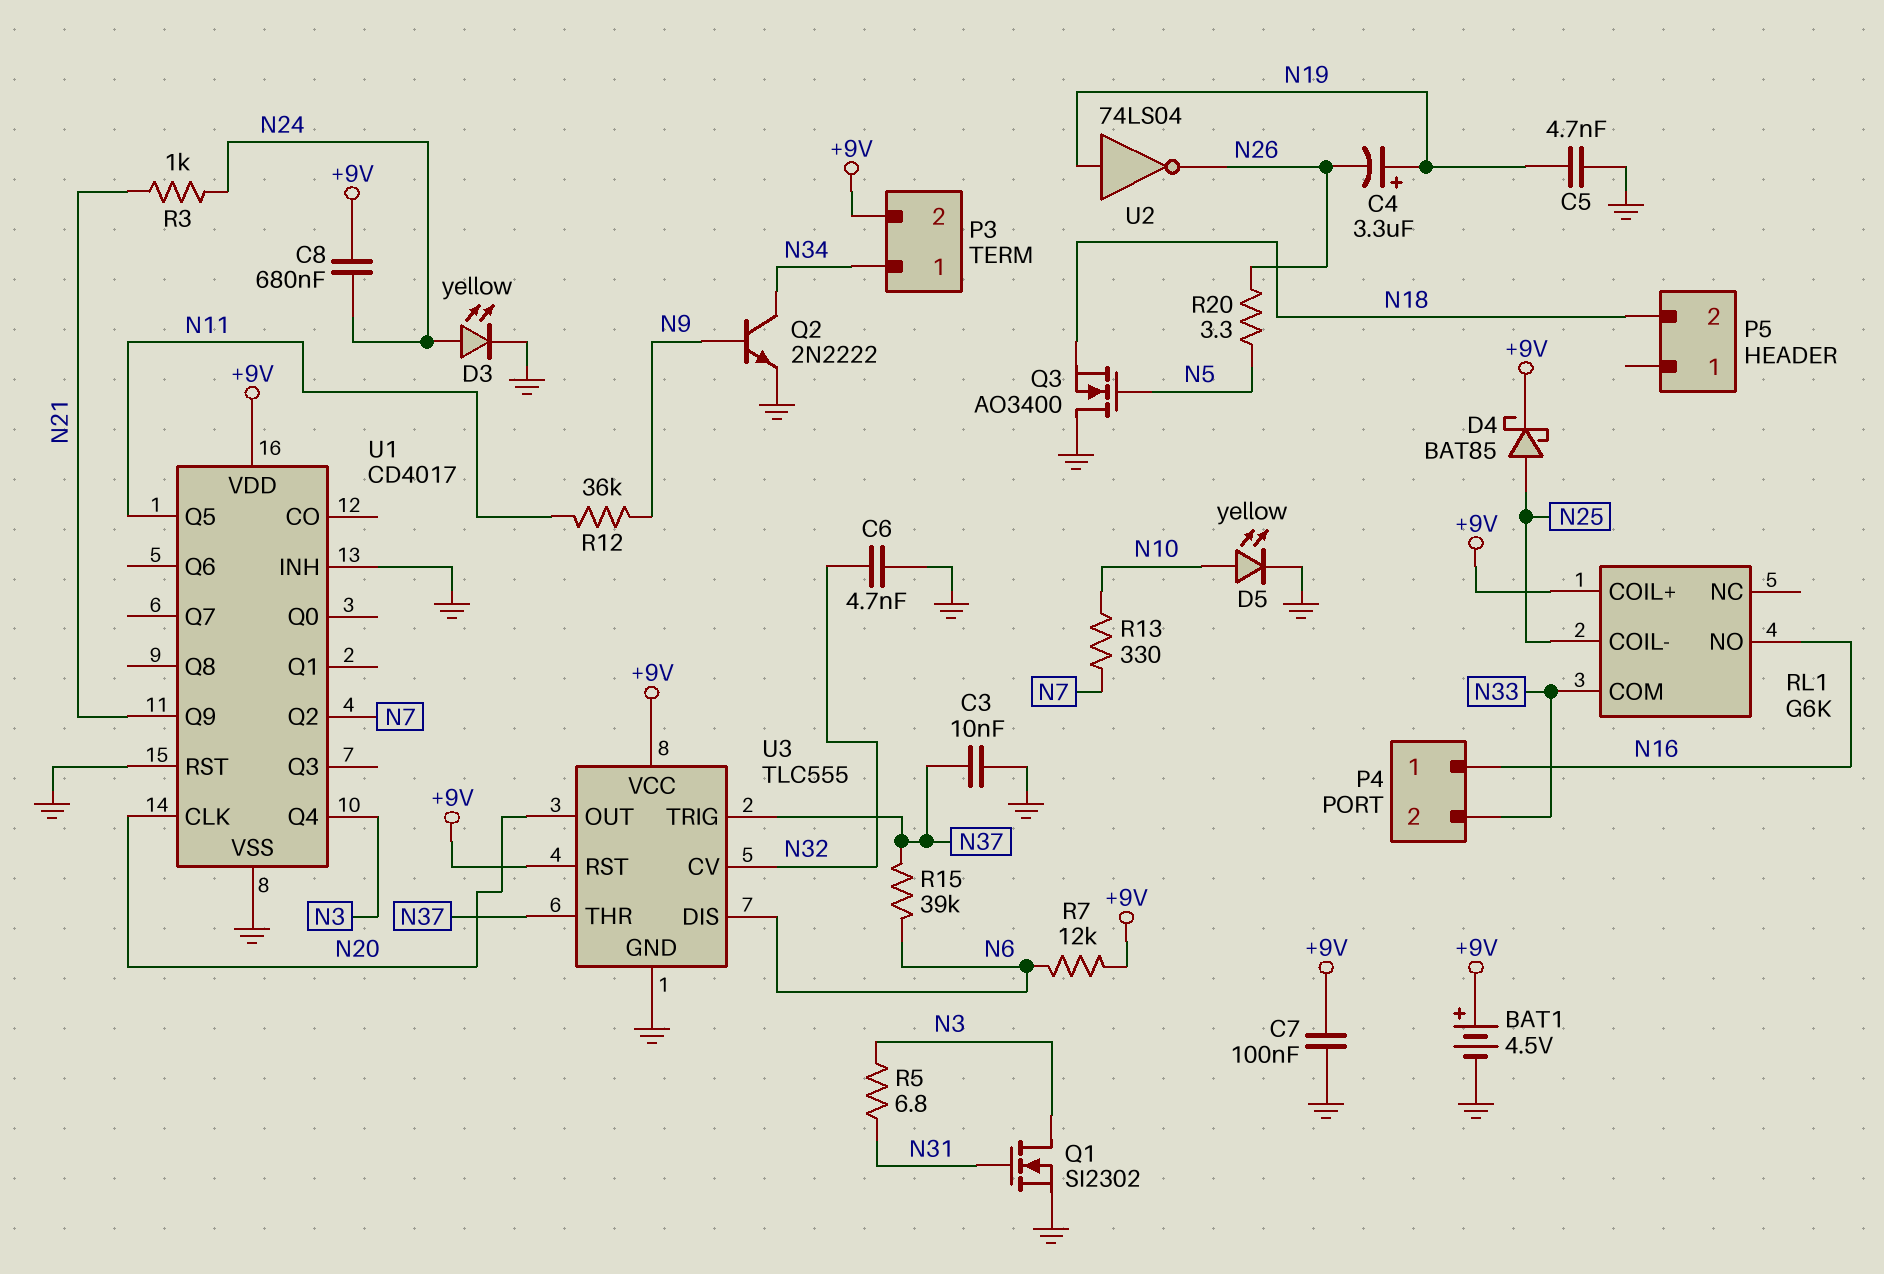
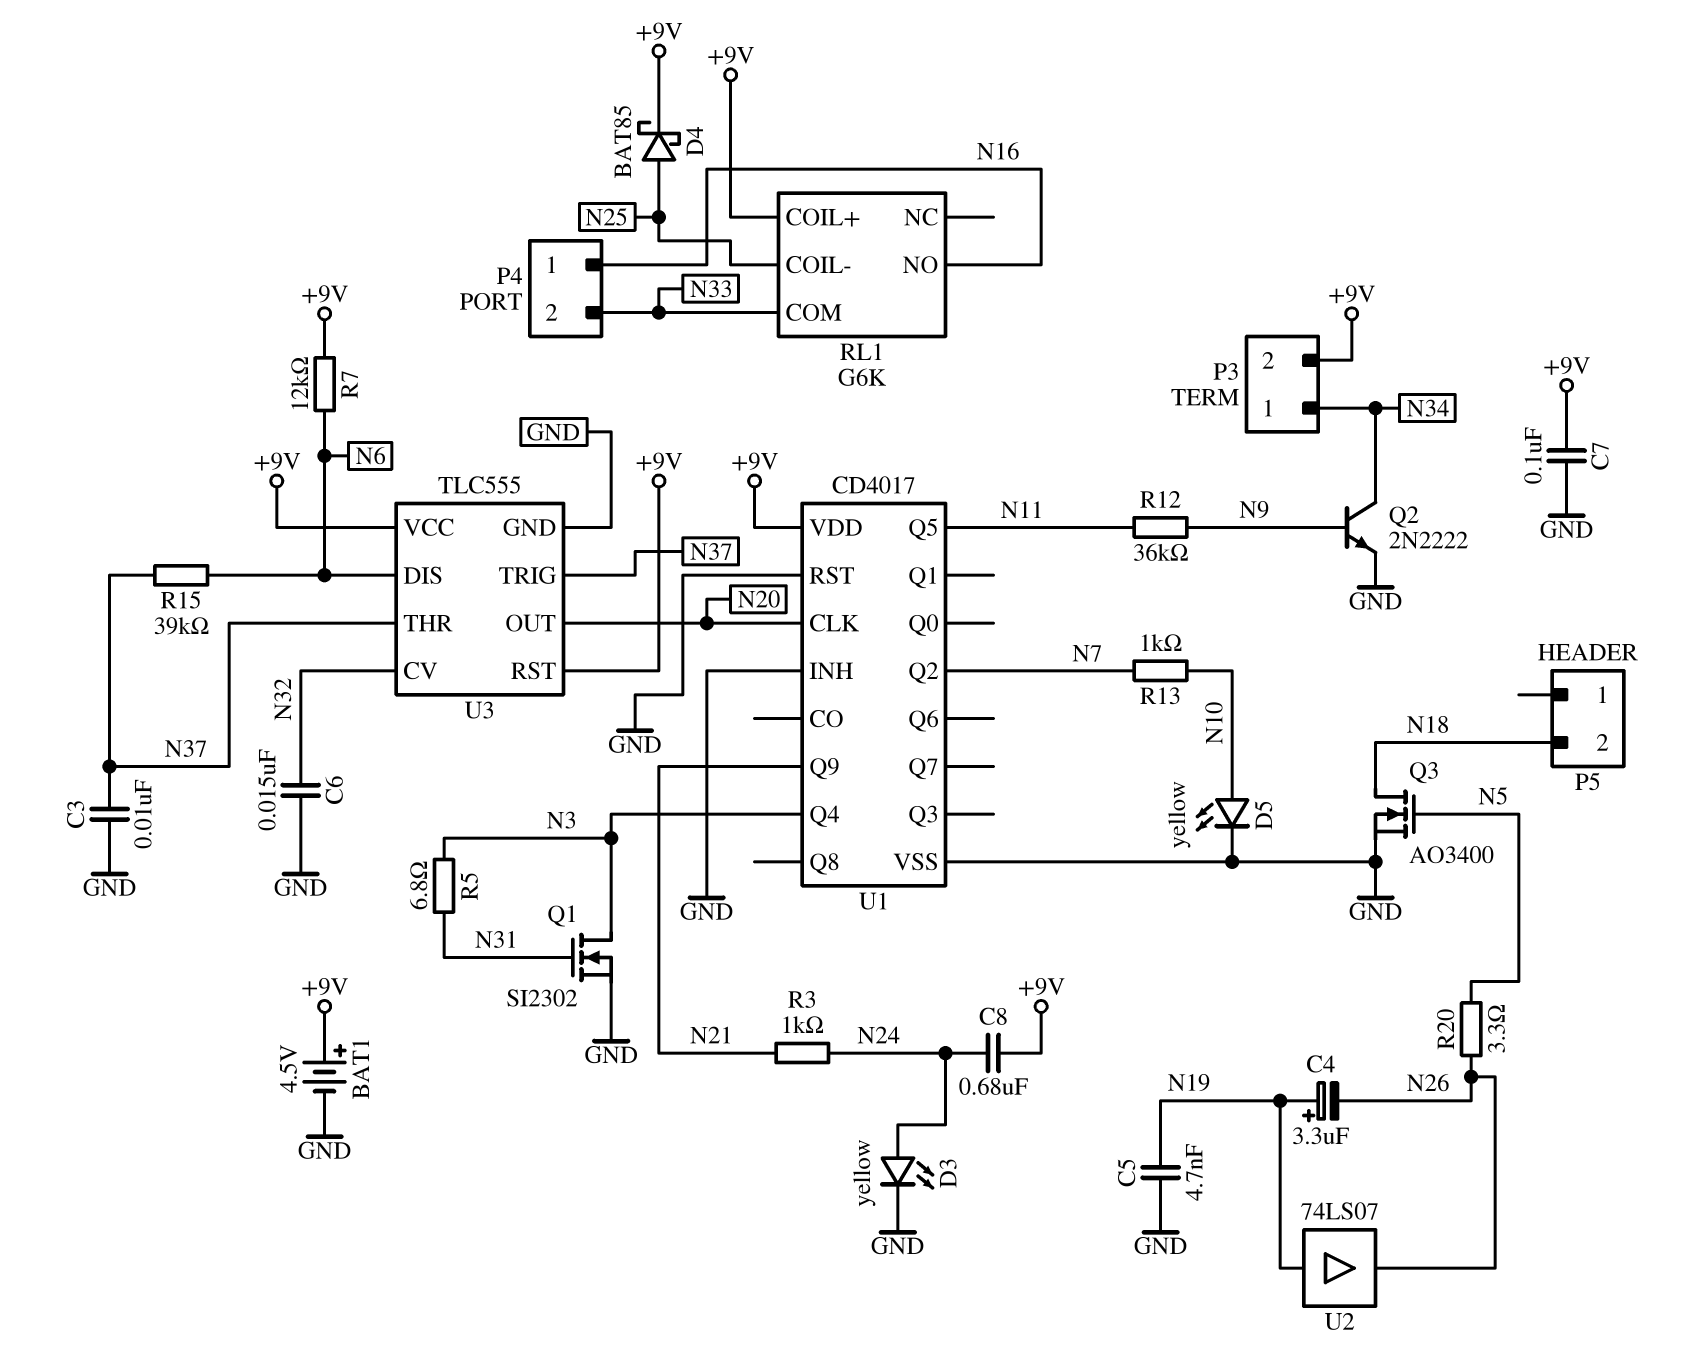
C6: 4.7nF (GND, N32) -> 15nF (GND, N32)
Q3: NMOS AO3400 (G N5, D GND, S N18) -> NMOS AO3400 (G N5, D N18, S GND)
R13: 330 (N7, N10) -> 1k (N7, N10)
U2: NOT 74LS04 (in N19, out N26) -> buffer 74LS07 (in N19, out N26)

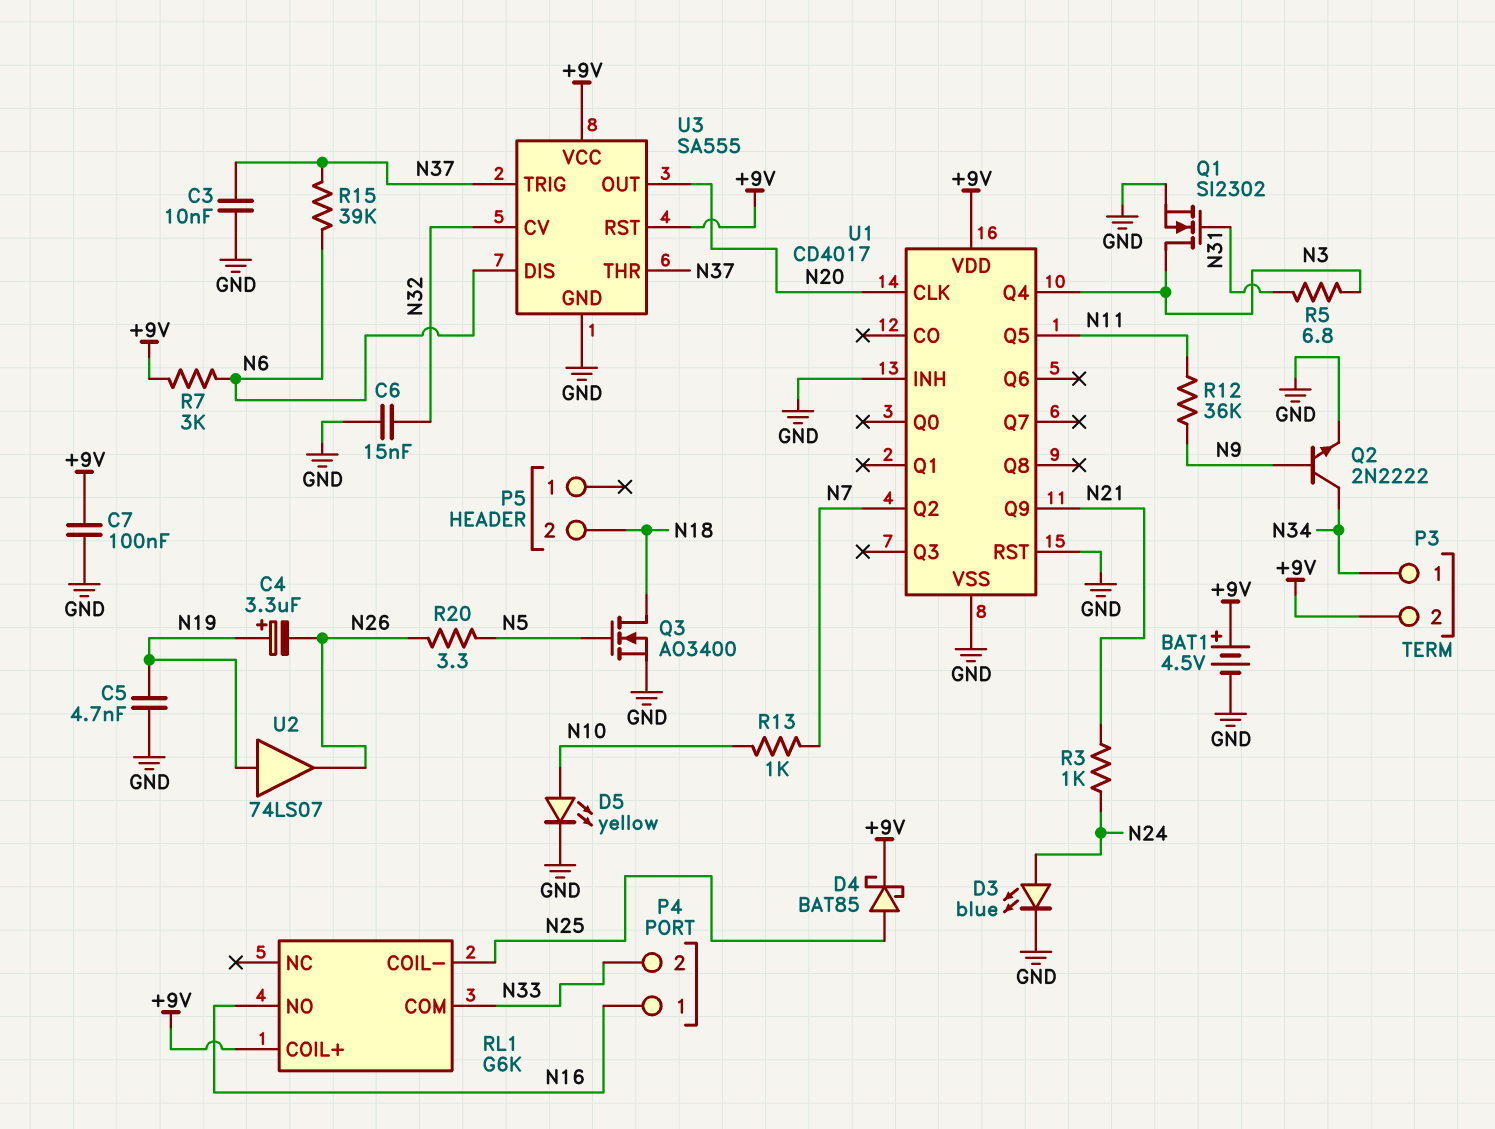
C8: 680nF (+9V, N24) -> none
D3: LED yellow (A N24, K GND) -> LED blue (A N24, K GND)
R7: 12k (+9V, N6) -> 3k (+9V, N6)
U3: TLC555 -> SA555

